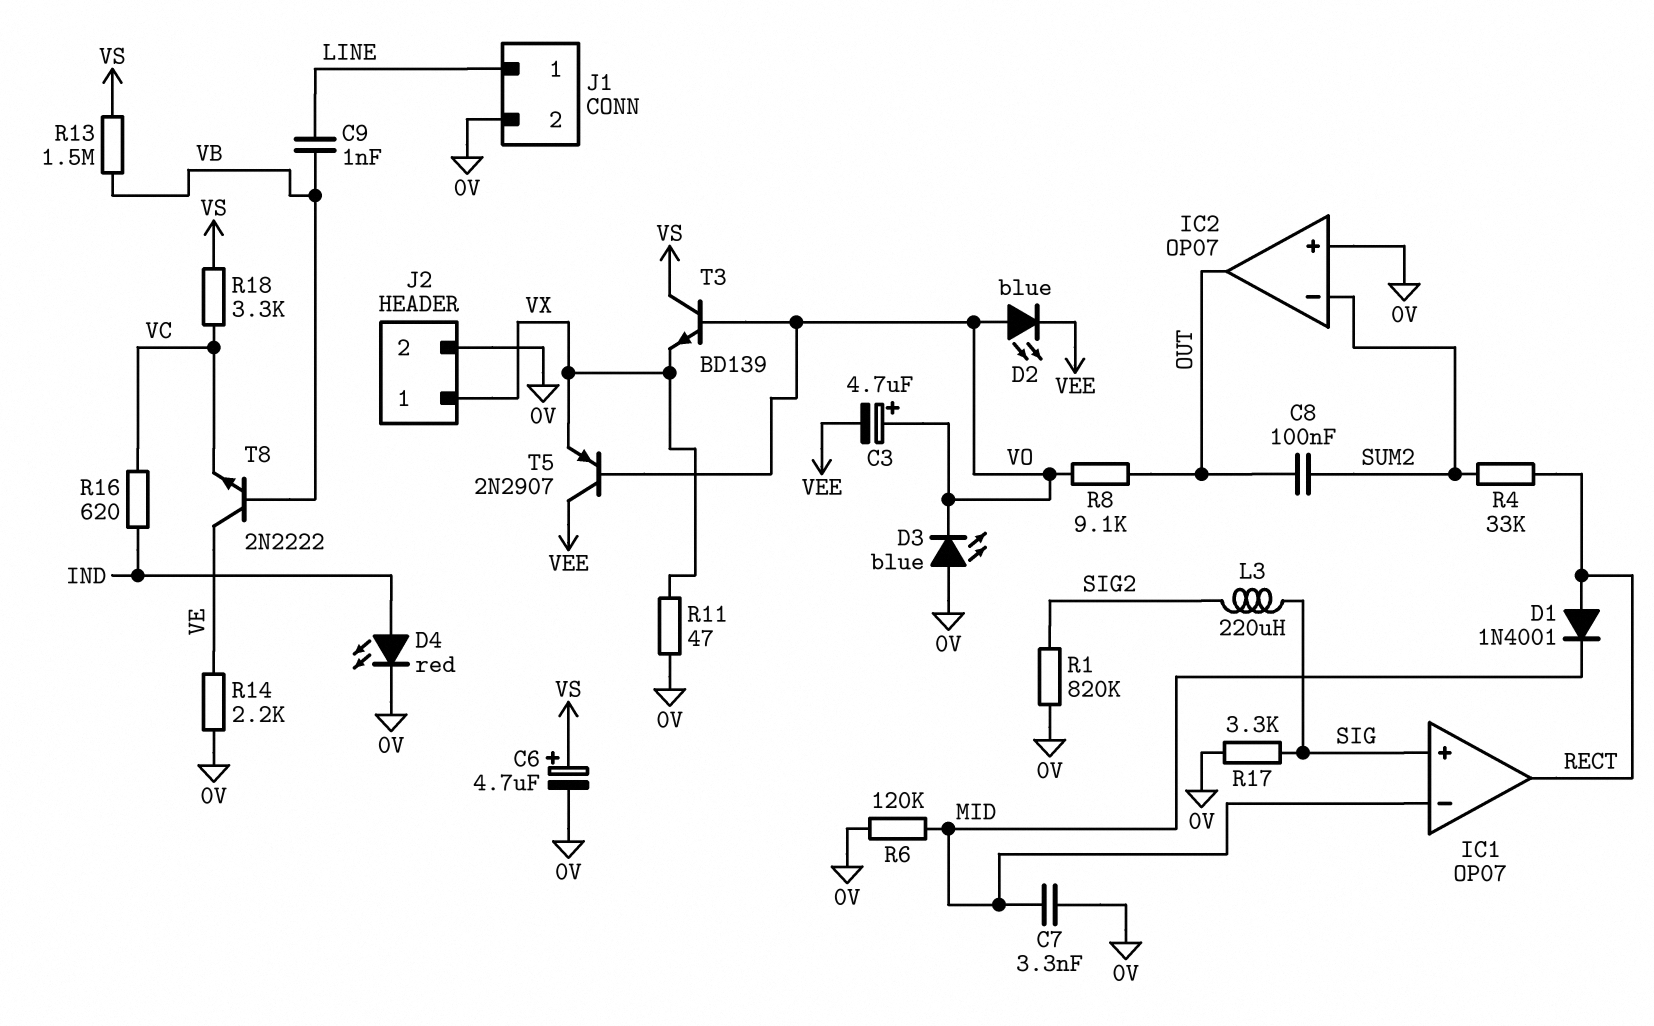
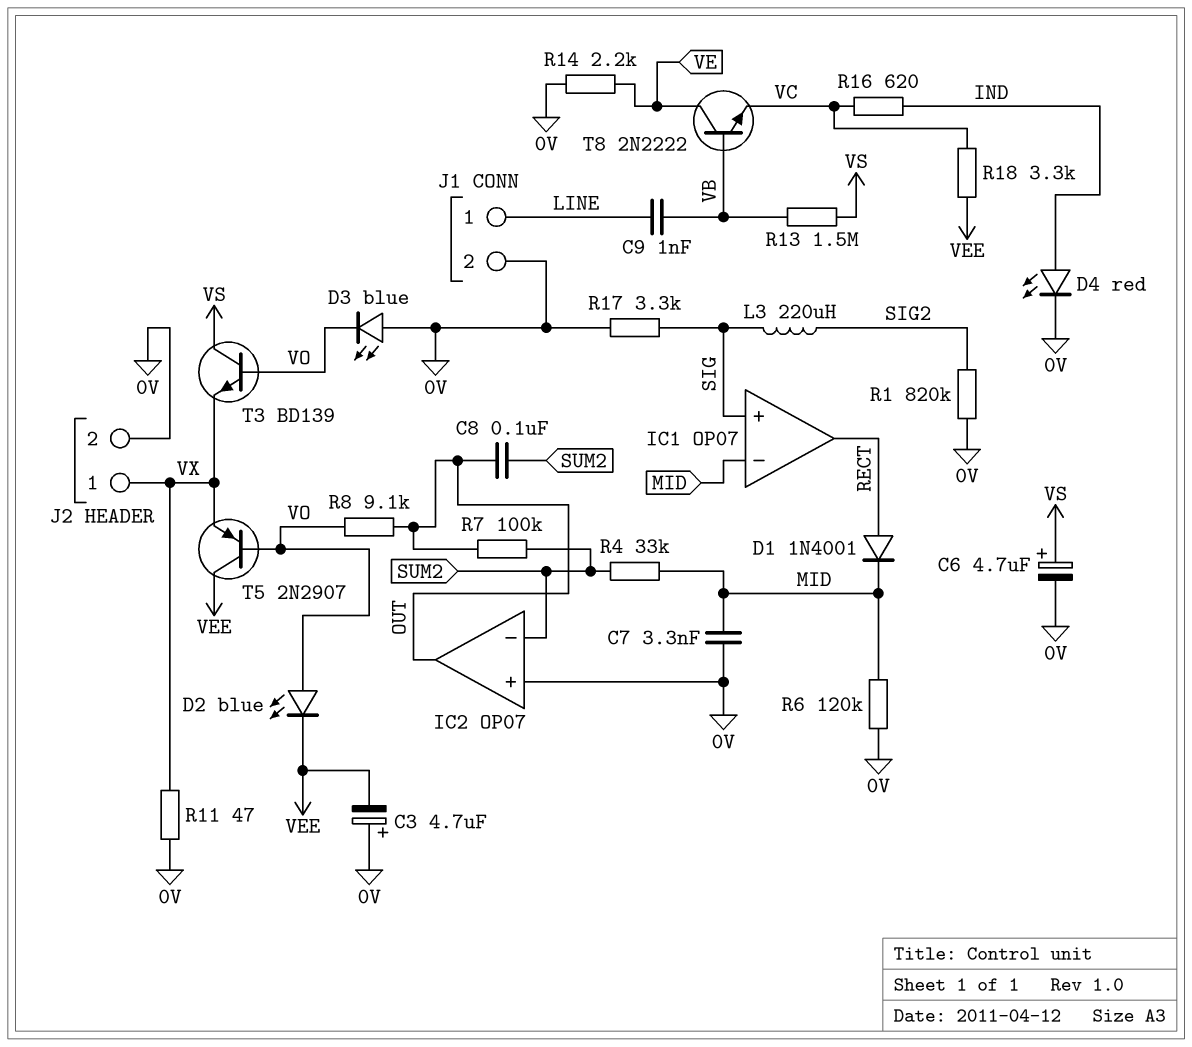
C3: 4.7uF (plus VO, minus VEE) -> 4.7uF (plus 0V, minus VEE)
R4: 33k (RECT, SUM2) -> 33k (MID, SUM2)
R7: none -> 100k (OUT, SUM2)
R18: 3.3k (VC, VS) -> 3.3k (VC, VEE)

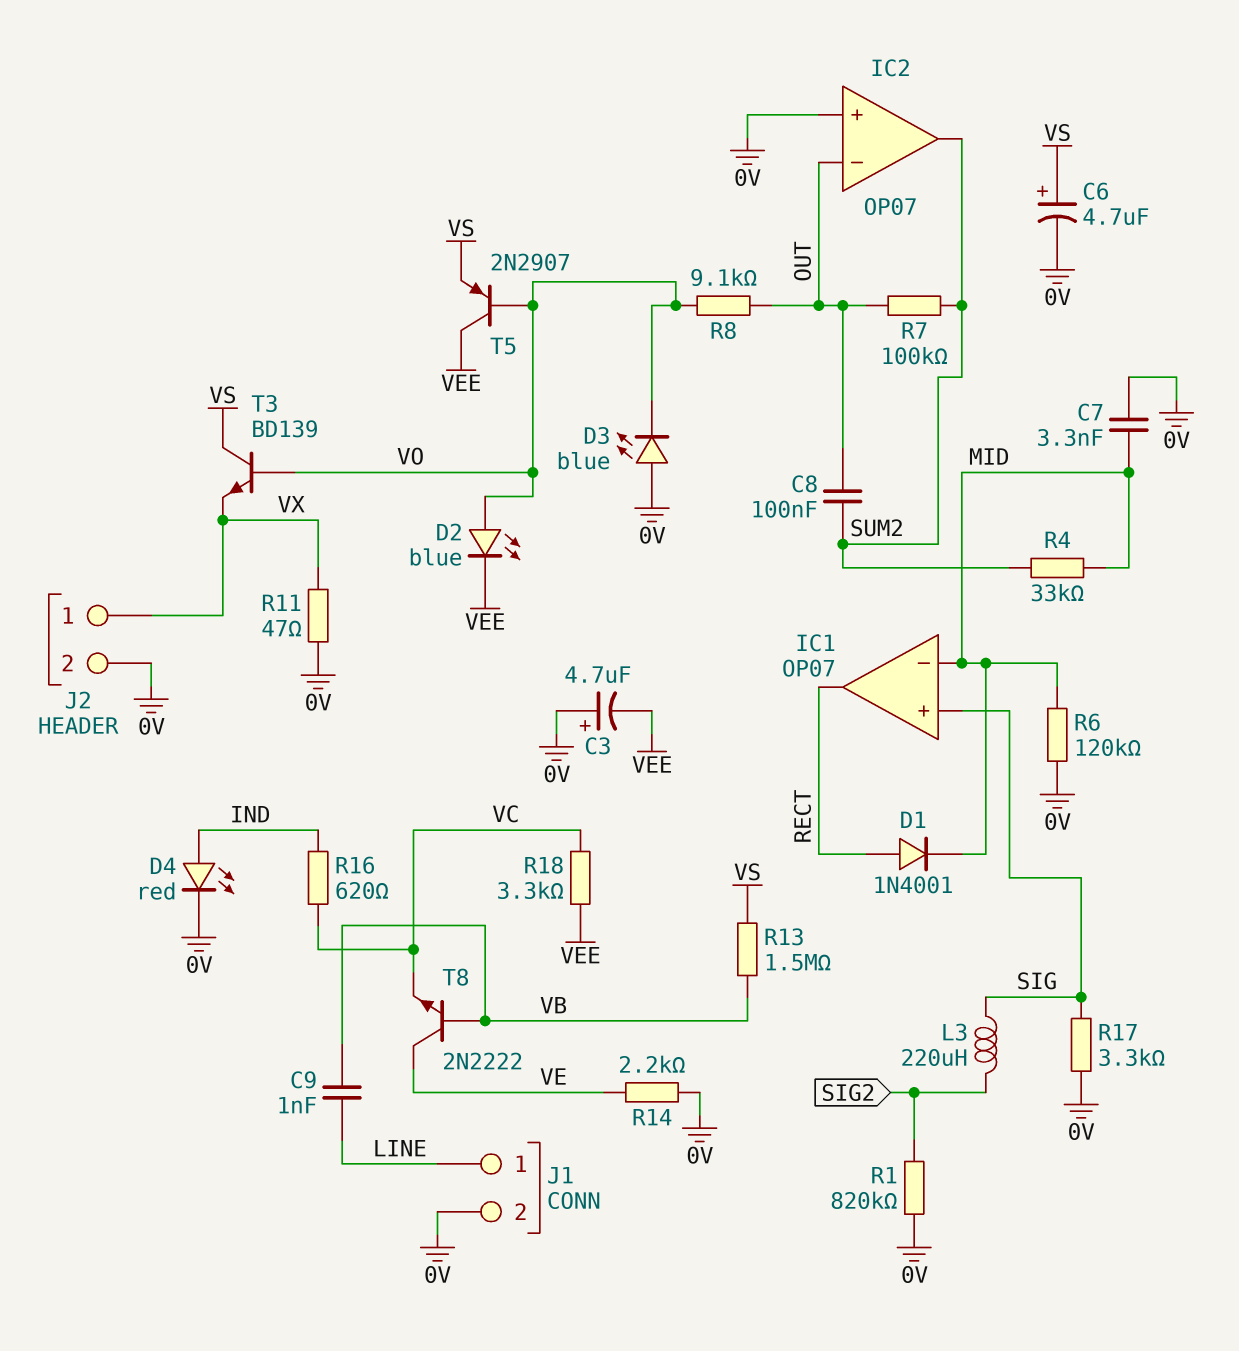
IC2 pin in-: SUM2 -> OUT
IC2 pin out: OUT -> SUM2
T5: PNP 2N2907 (B VO, C VEE, E VX) -> PNP 2N2907 (B VO, C VEE, E VS)

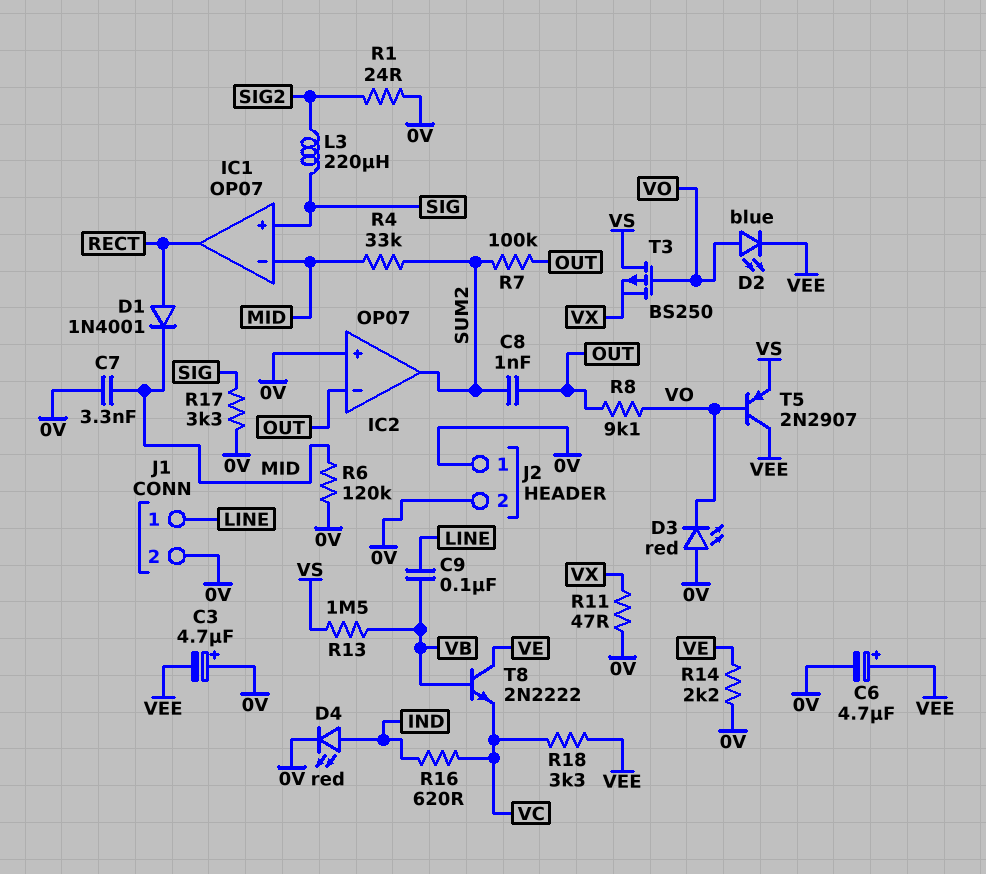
C6: 4.7uF (plus VS, minus 0V) -> 4.7uF (plus VEE, minus 0V)
C8: 100nF (OUT, SUM2) -> 1nF (OUT, SUM2)
C9: 1nF (LINE, VB) -> 100nF (LINE, VB)
D3: LED blue (A 0V, K VO) -> LED red (A 0V, K VO)
J2 pin 1: VX -> 0V
R1: 820k (0V, SIG2) -> 24 (0V, SIG2)
T3: NPN BD139 (B VO, C VS, E VX) -> PMOS BS250 (G VO, D VS, S VX)

